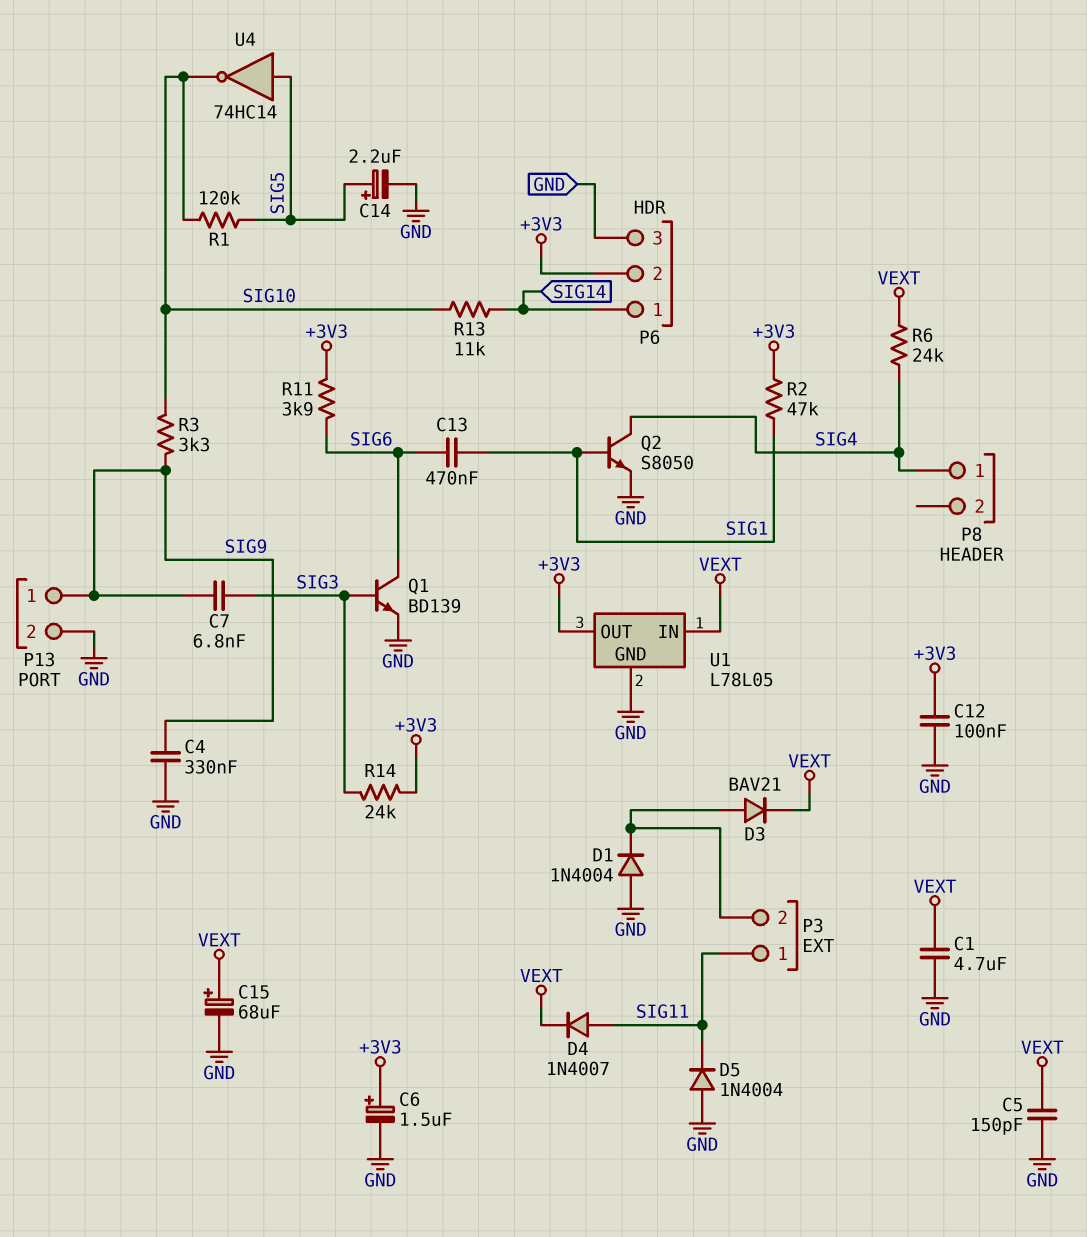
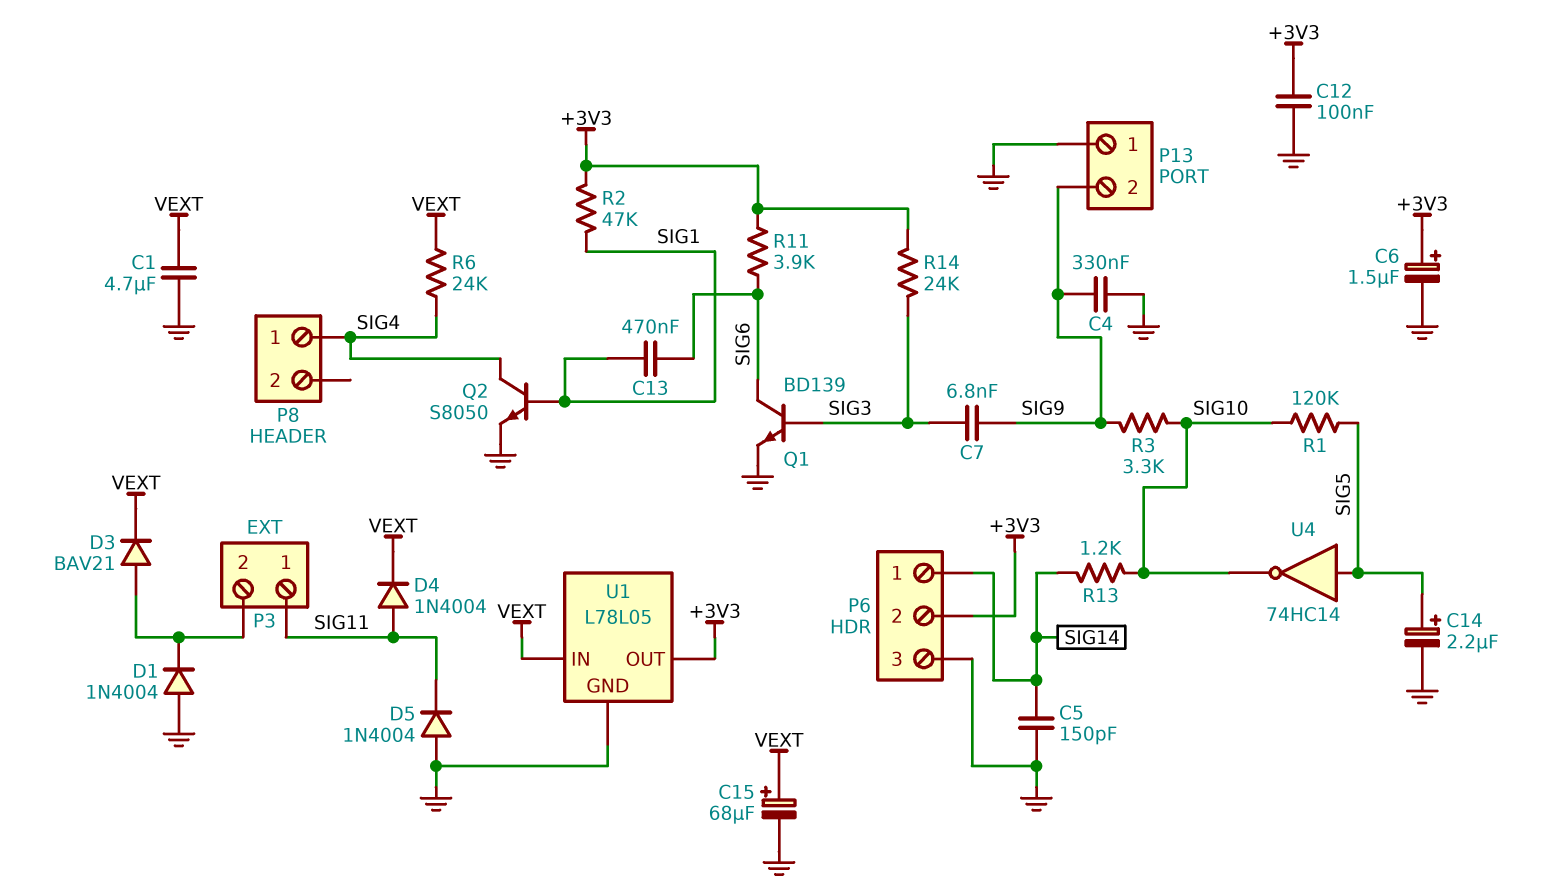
C5: 150pF (GND, VEXT) -> 150pF (GND, SIG14)
D4: diode 1N4007 (A SIG11, K VEXT) -> diode 1N4004 (A SIG11, K VEXT)
P13 pin 1: SIG9 -> GND
P13 pin 2: GND -> SIG9
R13: 11k (SIG10, SIG14) -> 1.2k (SIG10, SIG14)

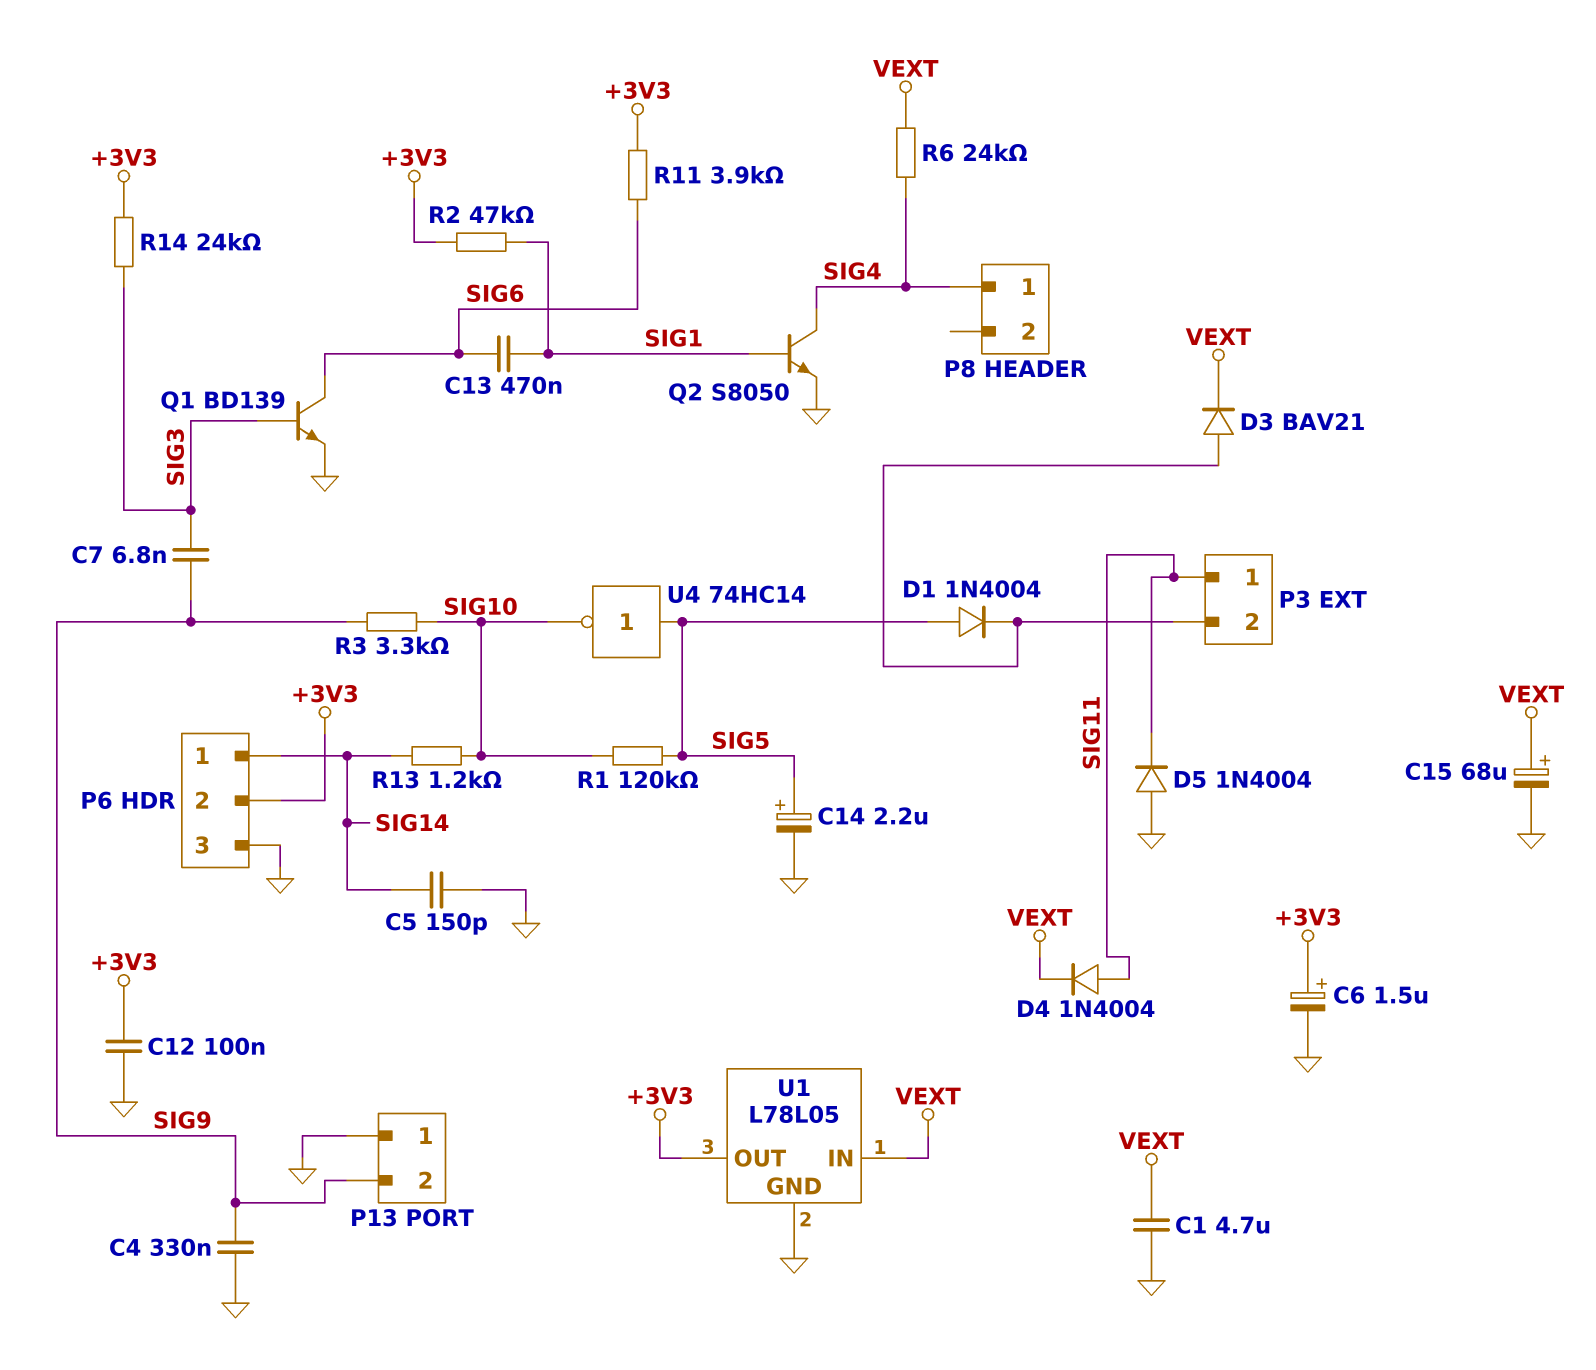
D1: diode 1N4004 (A GND, K P3/2) -> diode 1N4004 (A SIG5, K P3/2)

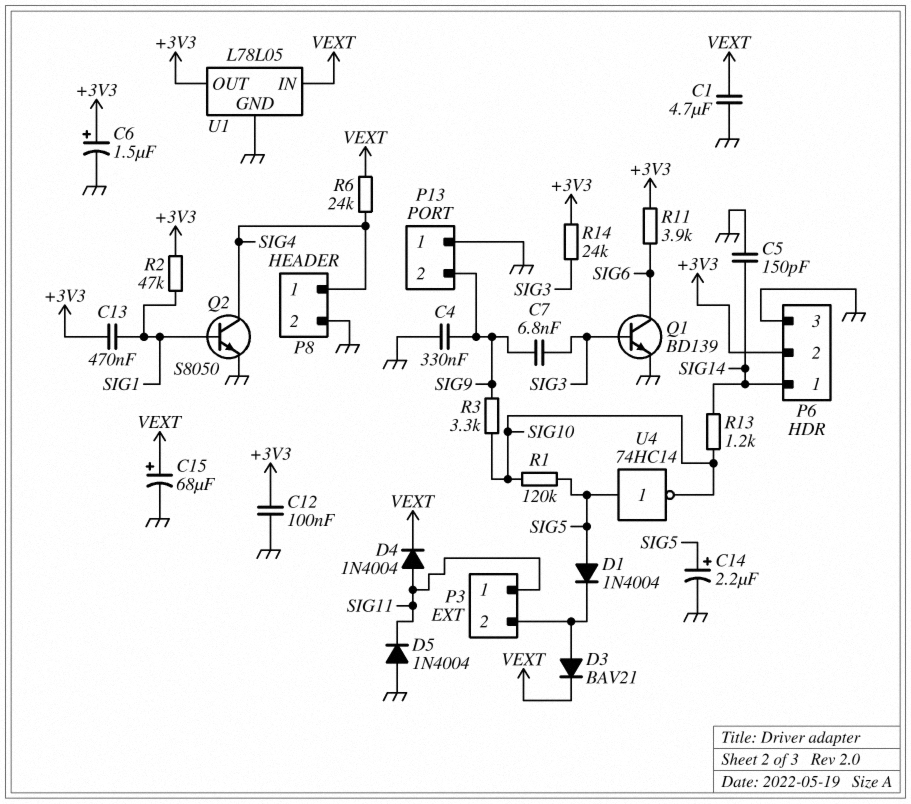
C13: 470nF (SIG1, SIG6) -> 470nF (+3V3, SIG1)
P8 pin 2: none -> GND

